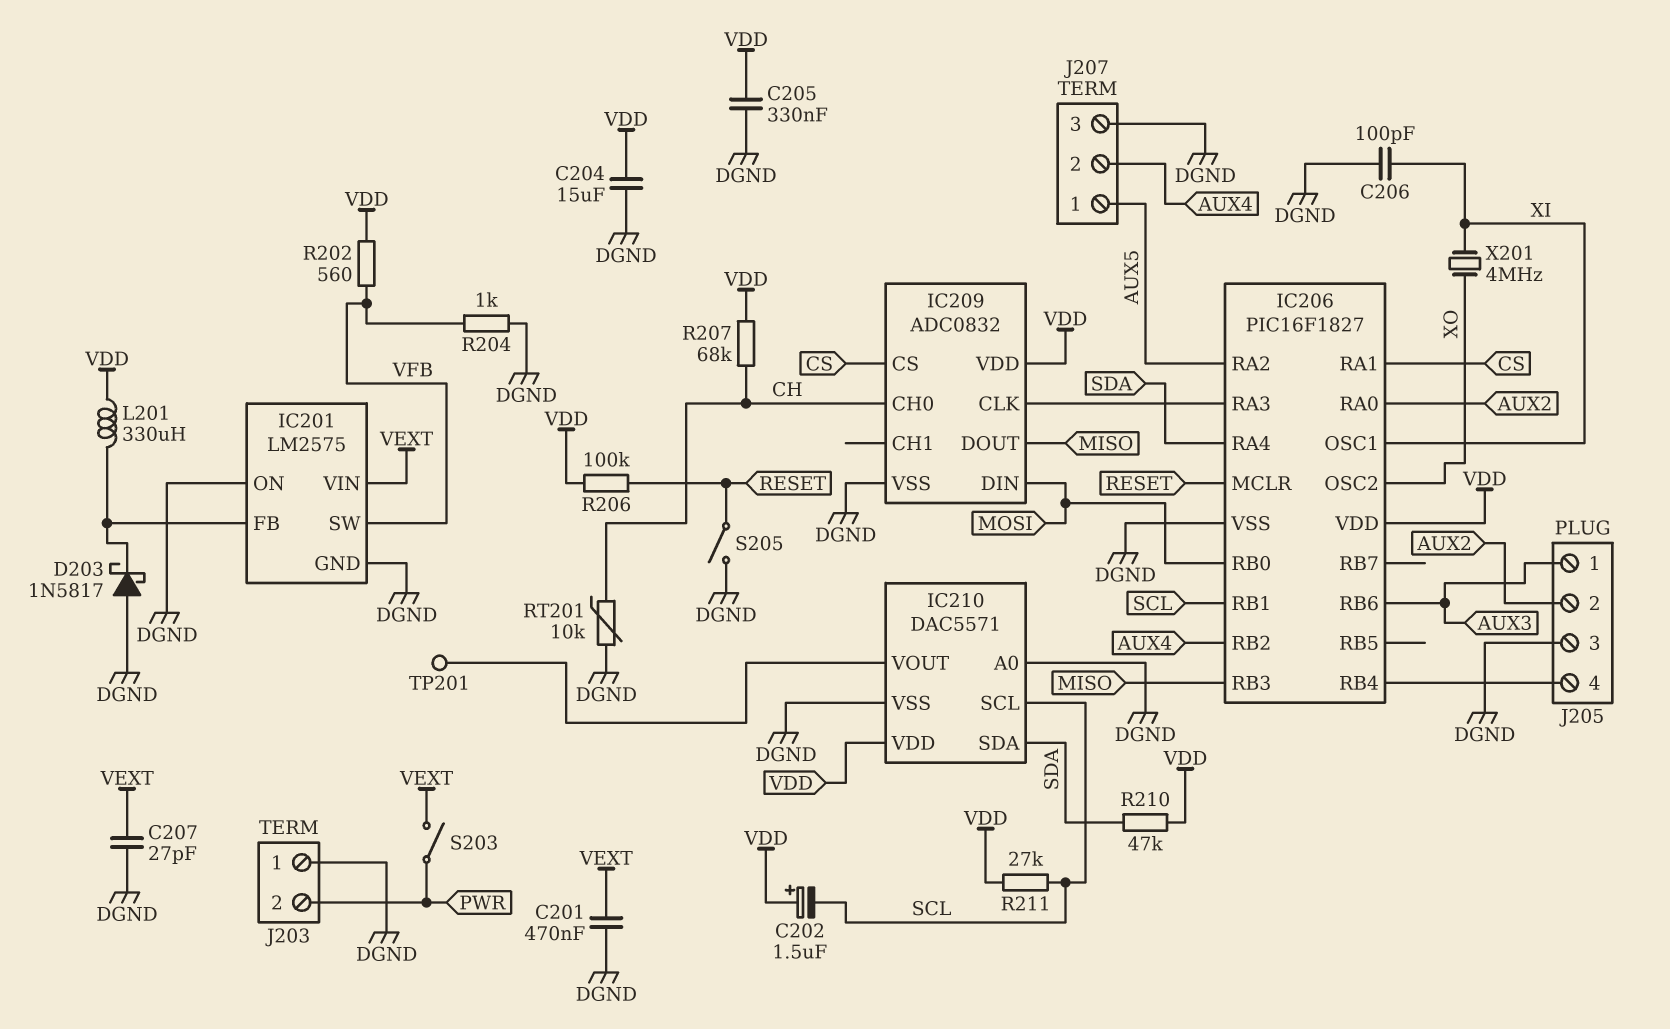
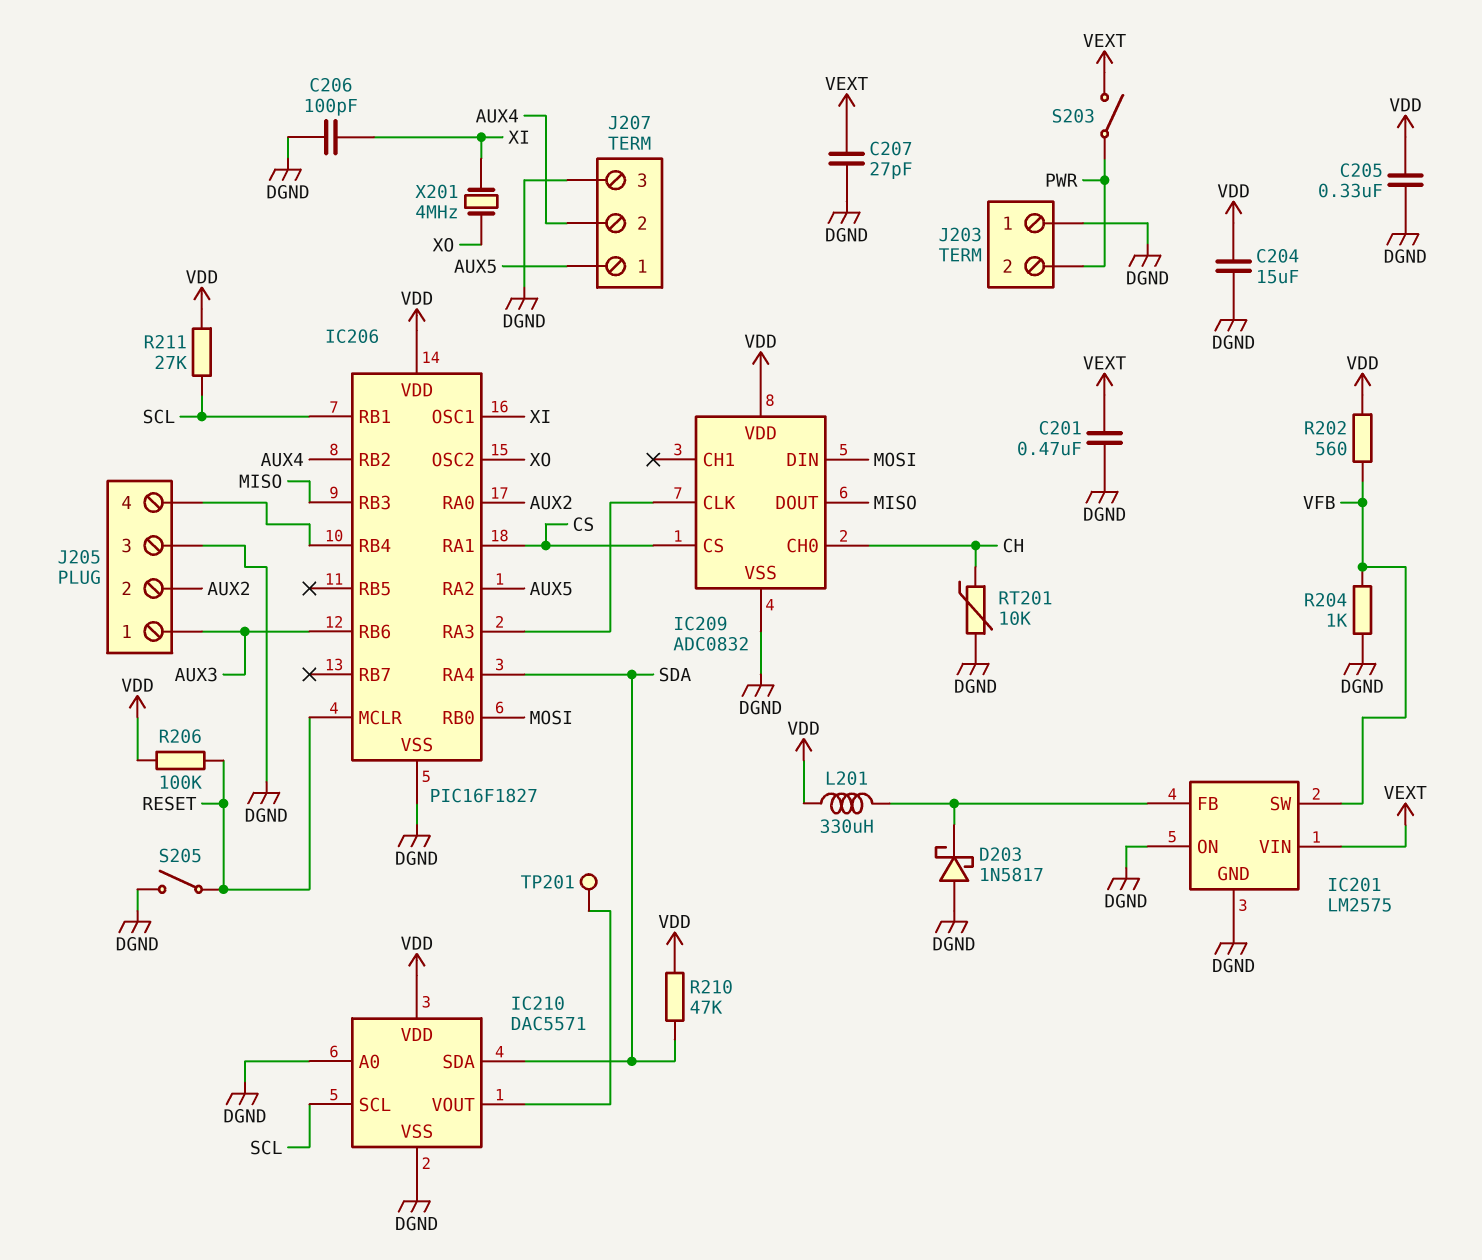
C202: 1.5uF (plus VDD, minus SCL) -> none
R207: 68k (CH, VDD) -> none

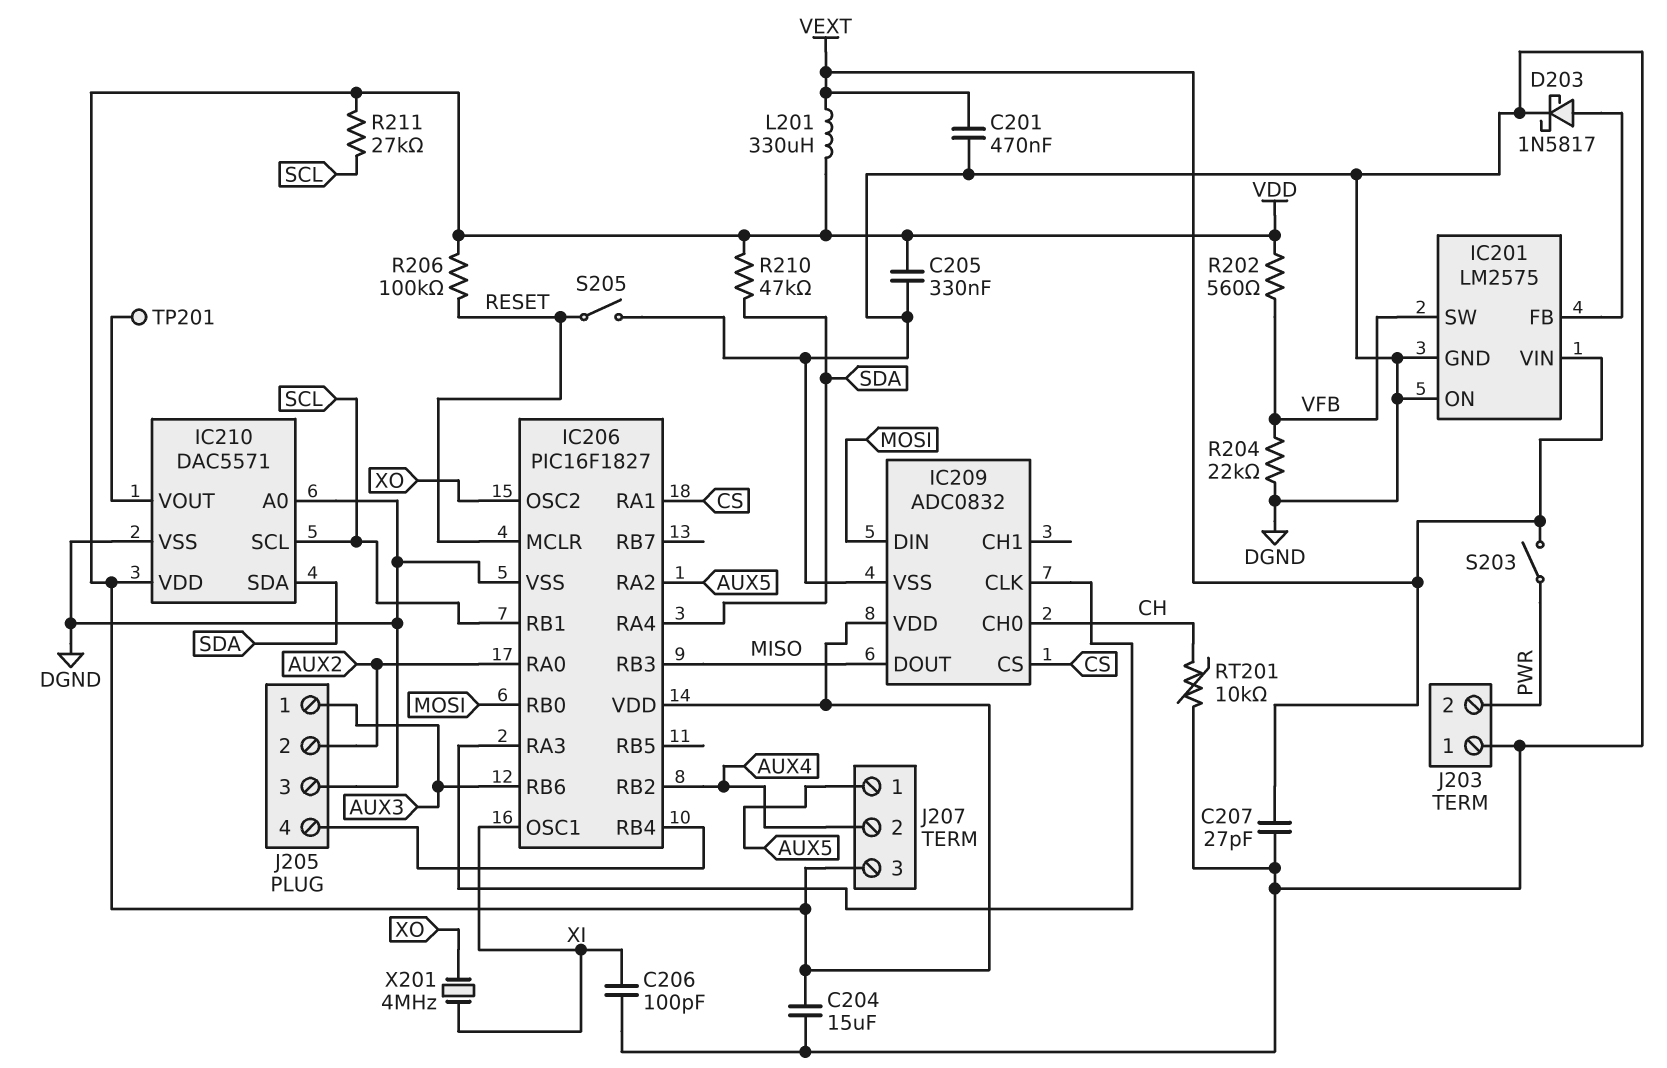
D203: schottky 1N5817 (A DGND, K IC201/FB) -> schottky 1N5817 (A IC201/FB, K DGND)
J207 pin 3: DGND -> VDD
L201: 330uH (IC201/FB, VDD) -> 330uH (VDD, VEXT)
R204: 1k (DGND, VFB) -> 22k (DGND, VFB)

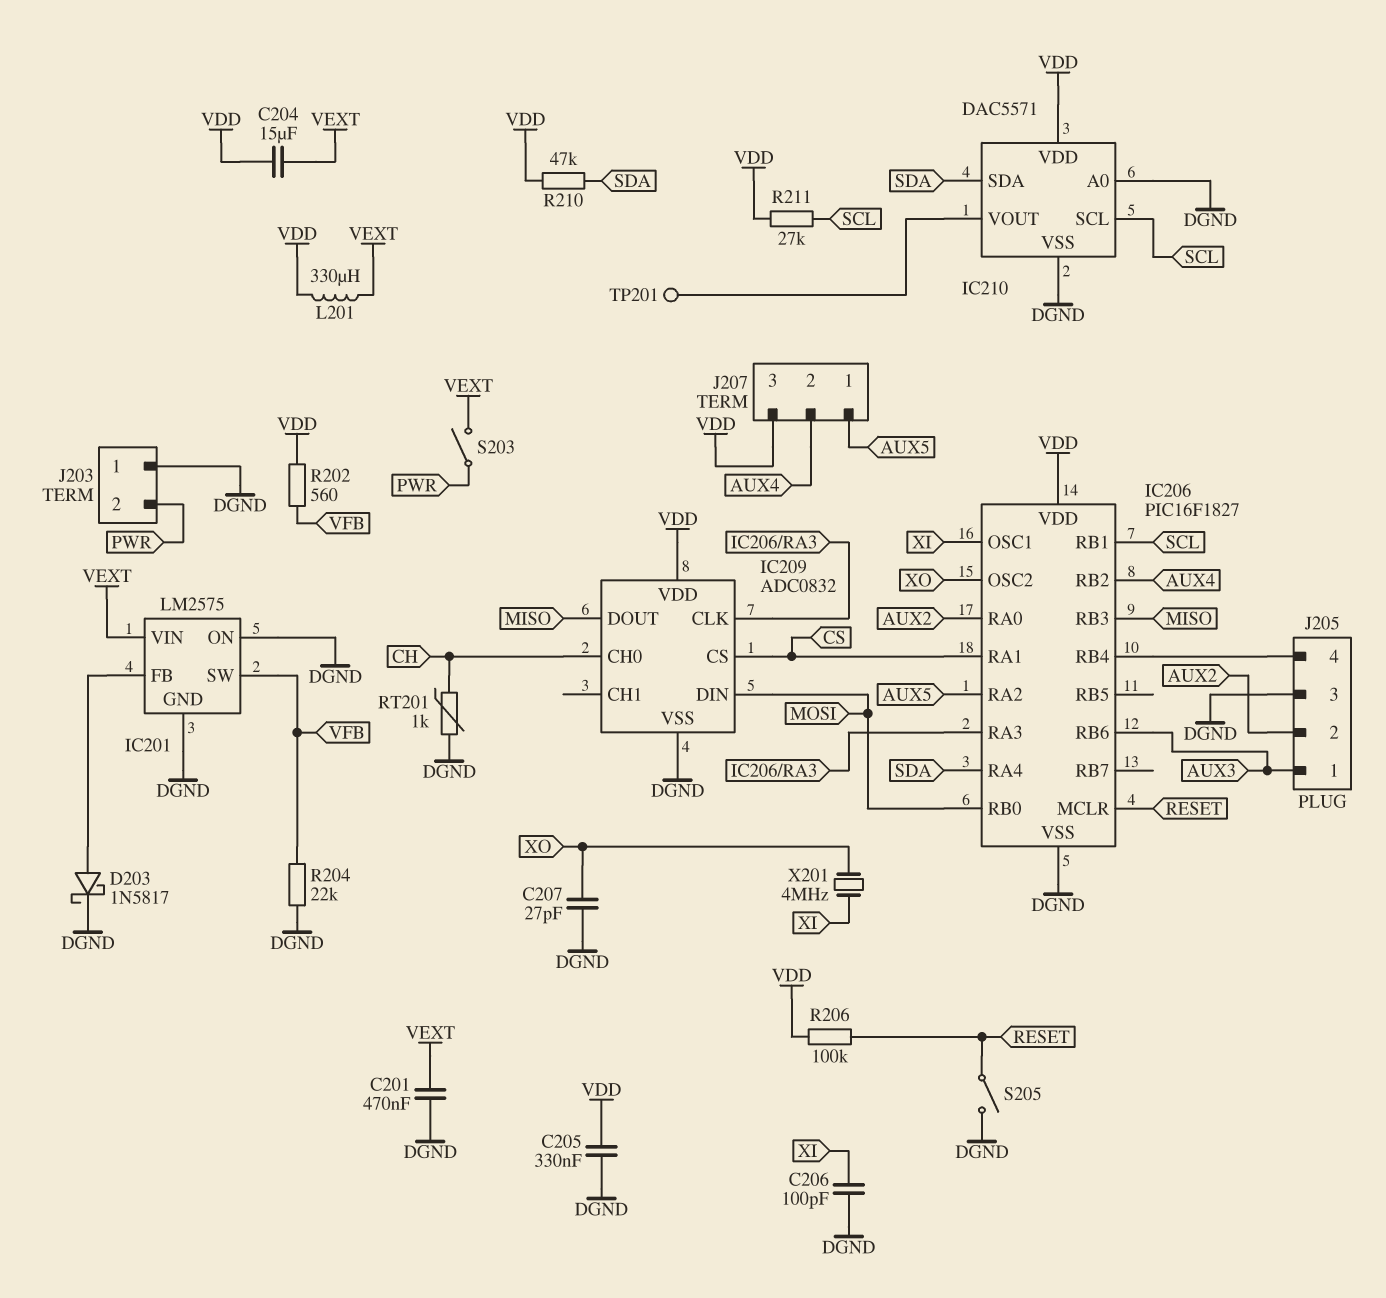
C204: 15uF (DGND, VDD) -> 15uF (VDD, VEXT)
C207: 27pF (DGND, VEXT) -> 27pF (DGND, XO)
RT201: 10k (CH, DGND) -> 1k (CH, DGND)

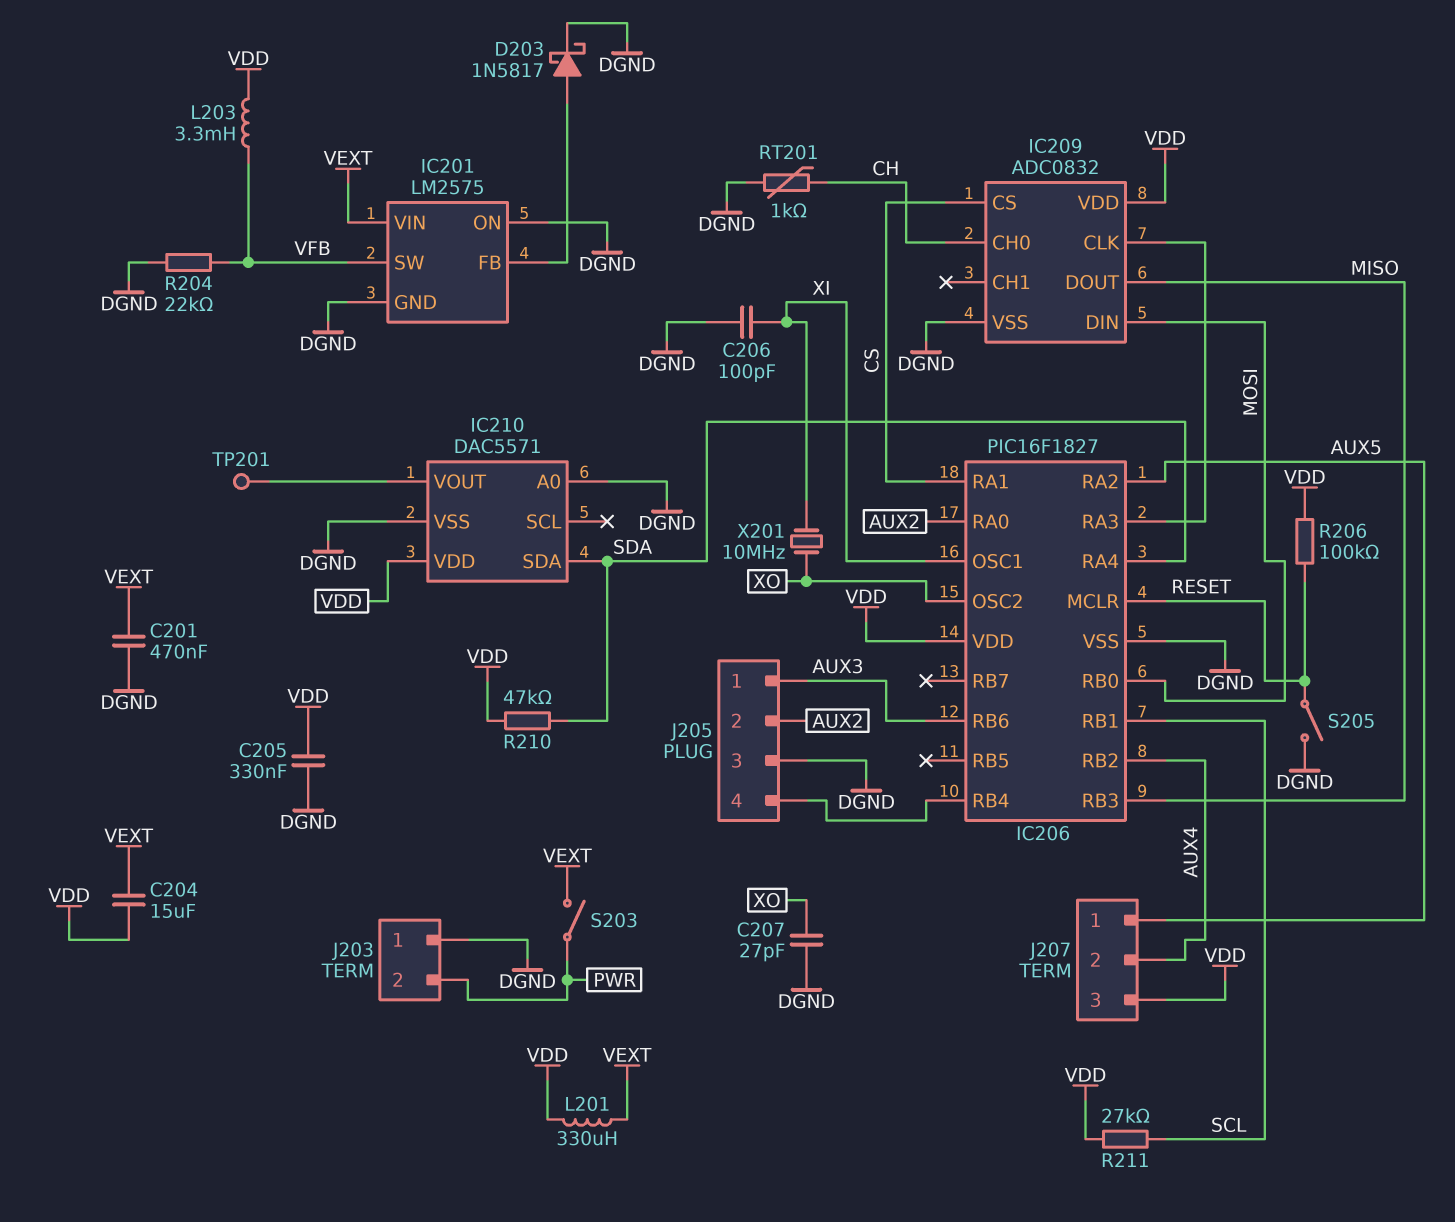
IC210 pin SCL: SCL -> none
L203: none -> 3.3mH (VDD, VFB)
R202: 560 (VDD, VFB) -> none
X201: 4MHz (XI, XO) -> 10MHz (XI, XO)

